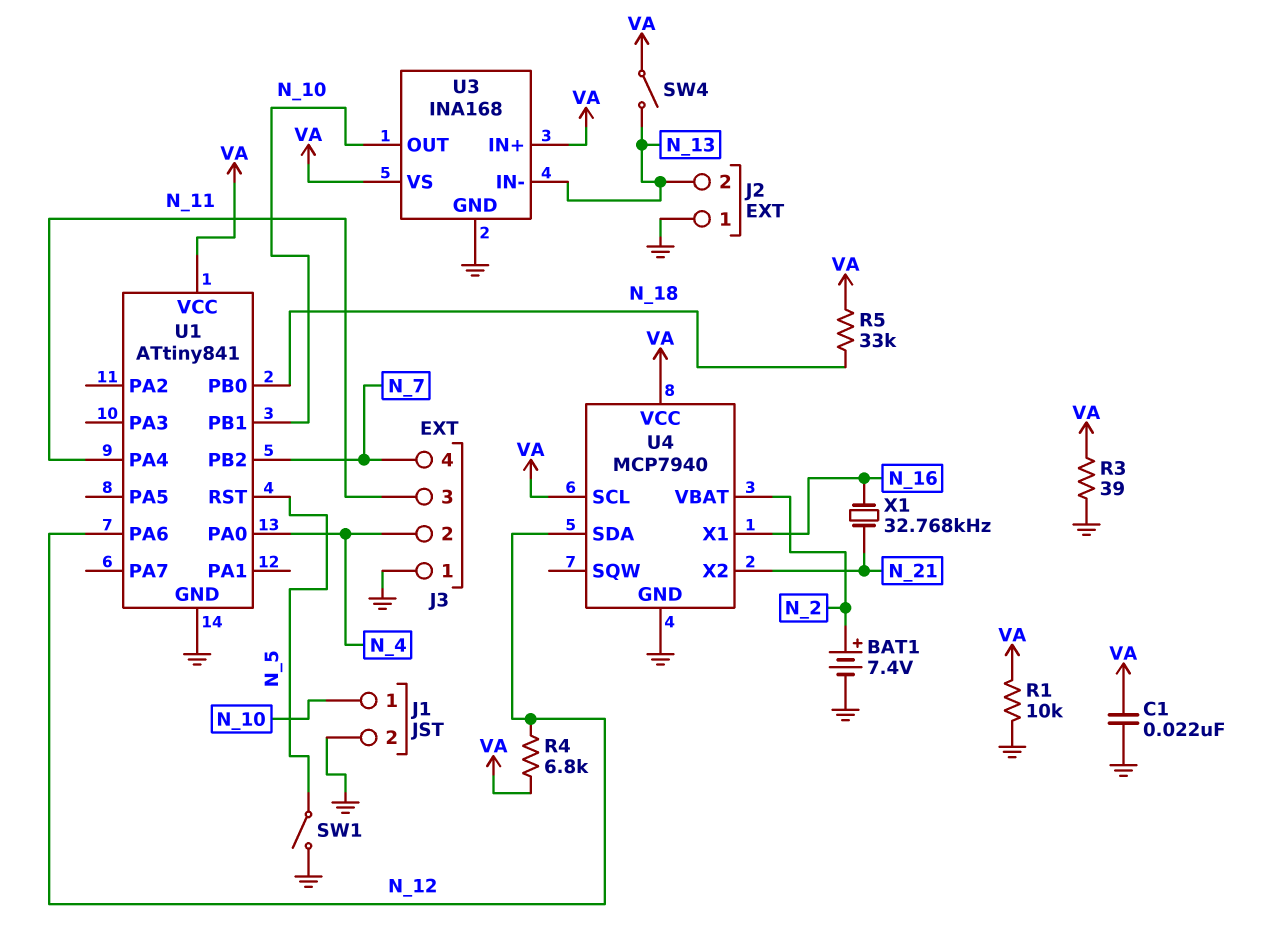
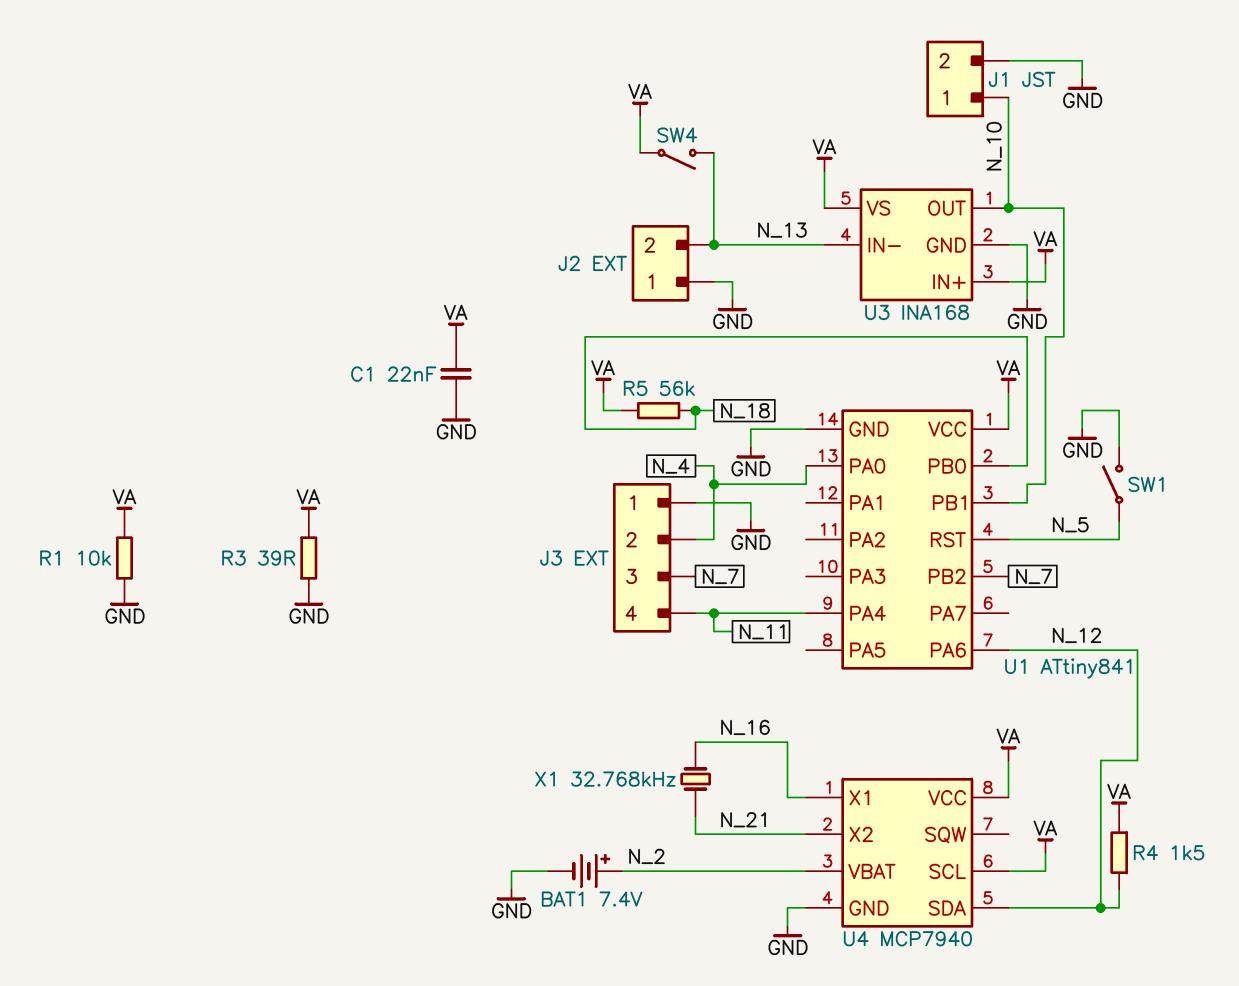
J3 pin 3: N_11 -> N_7
J3 pin 4: N_7 -> N_11
R4: 6.8k (N_12, VA) -> 1.5k (N_12, VA)
R5: 33k (N_18, VA) -> 56k (N_18, VA)

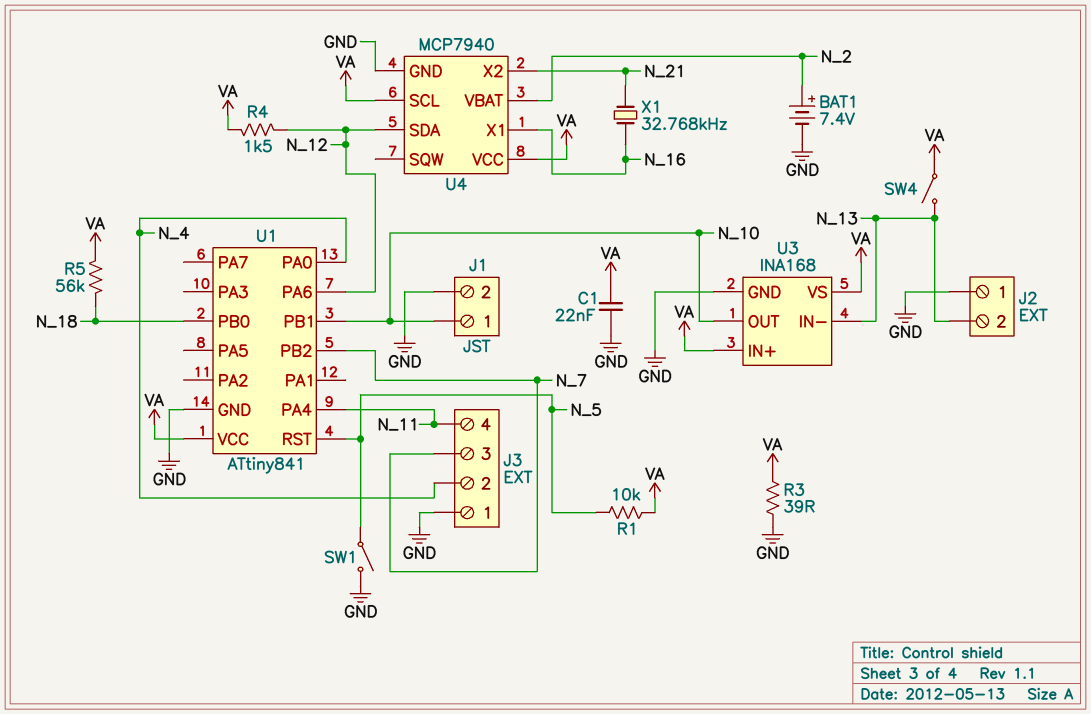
R1: 10k (GND, VA) -> 10k (N_5, VA)

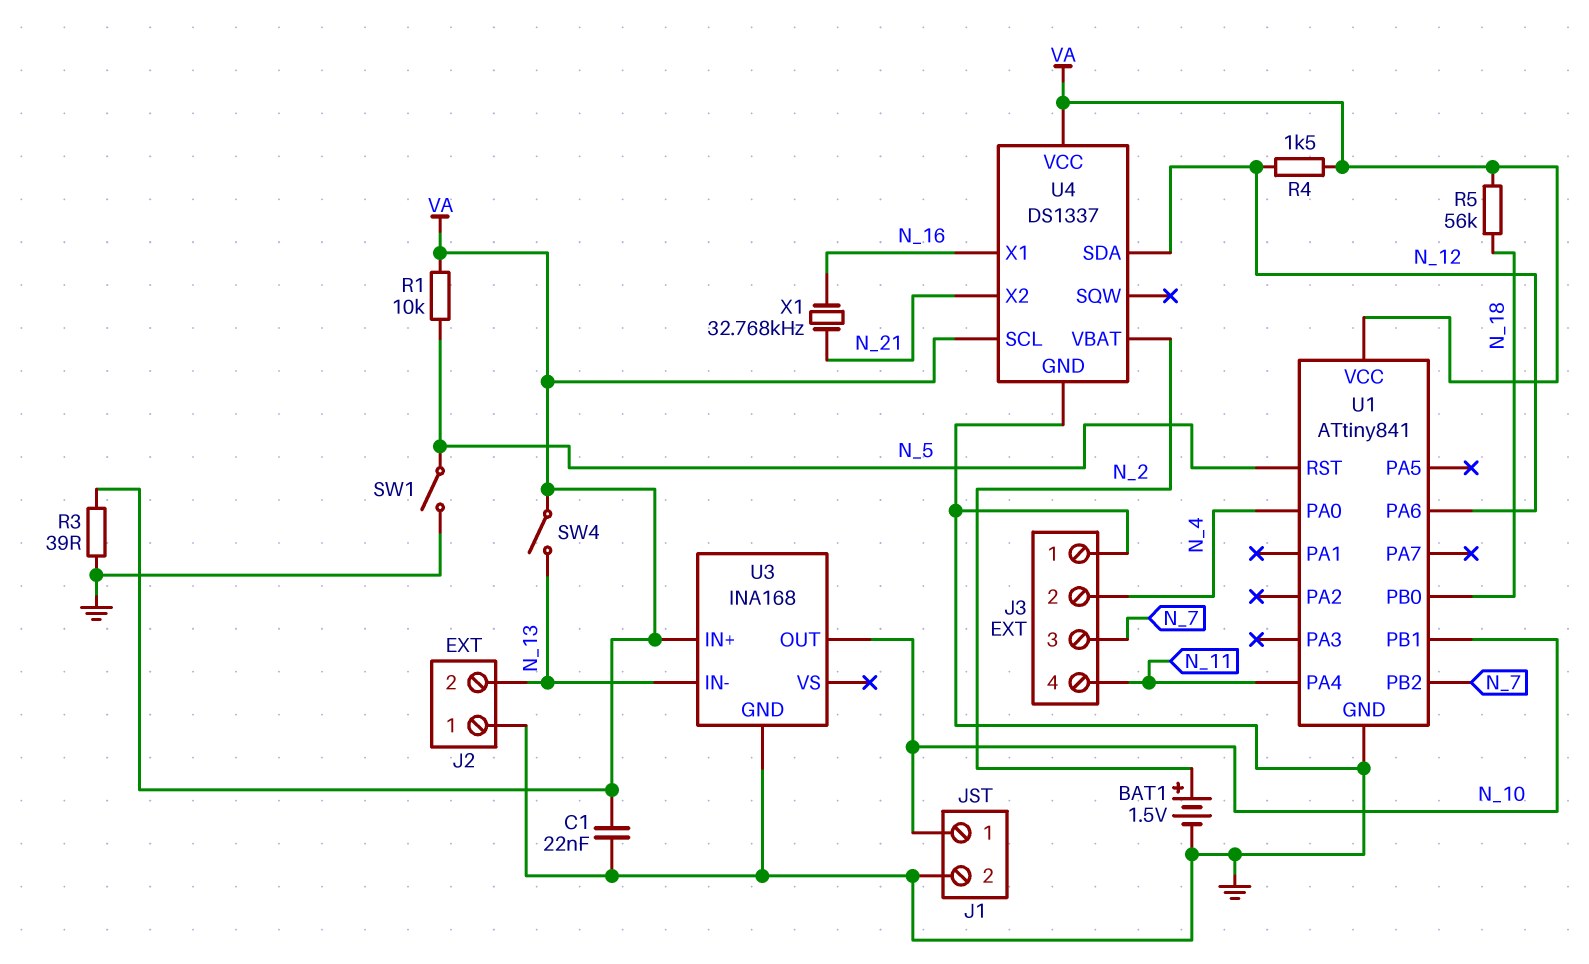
BAT1: 7.4V (plus N_2, minus GND) -> 1.5V (plus N_2, minus GND)
U3 pin VS: VA -> none
U4: MCP7940 -> DS1337

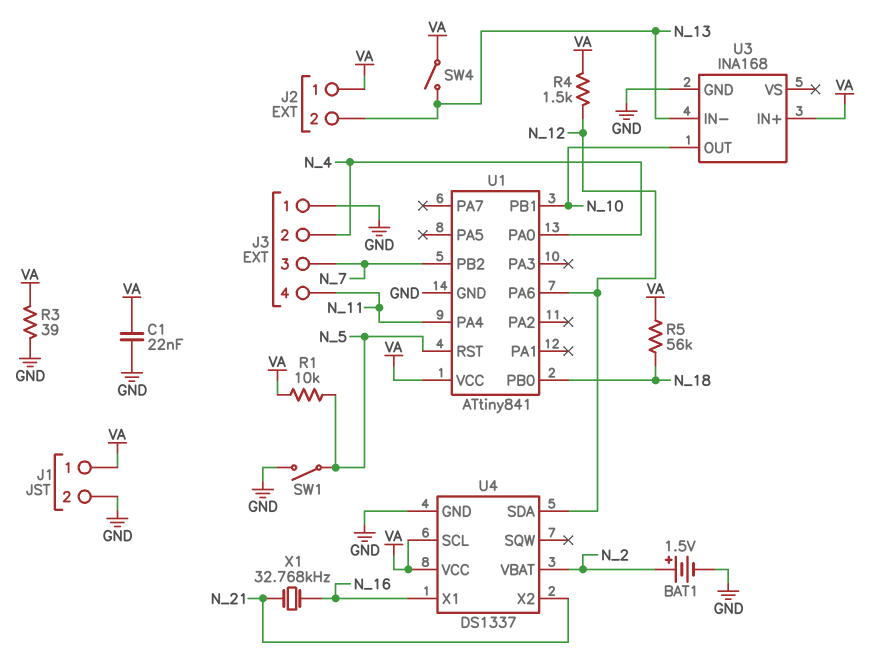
J1 pin 1: N_10 -> VA
J2 pin 1: GND -> VA

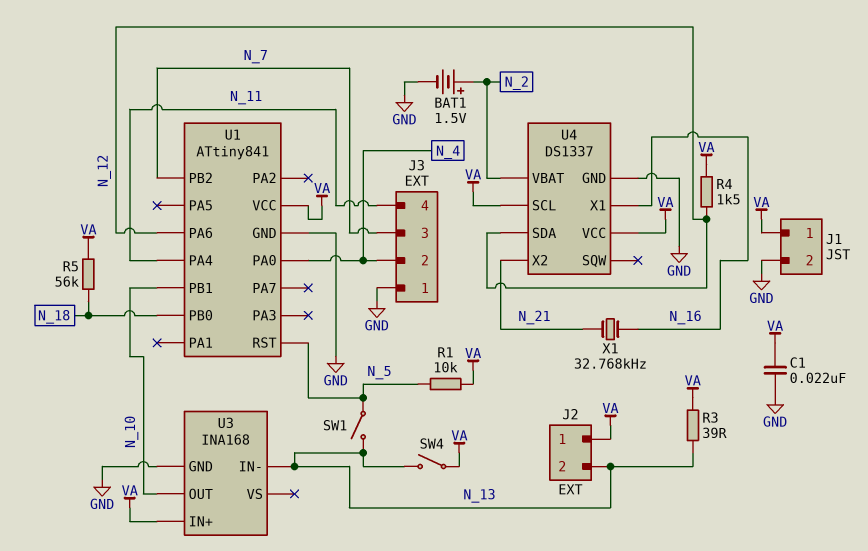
R3: 39 (GND, VA) -> 39 (N_13, VA)
SW1: switch (GND, N_5) -> switch (N_5, N_13)

